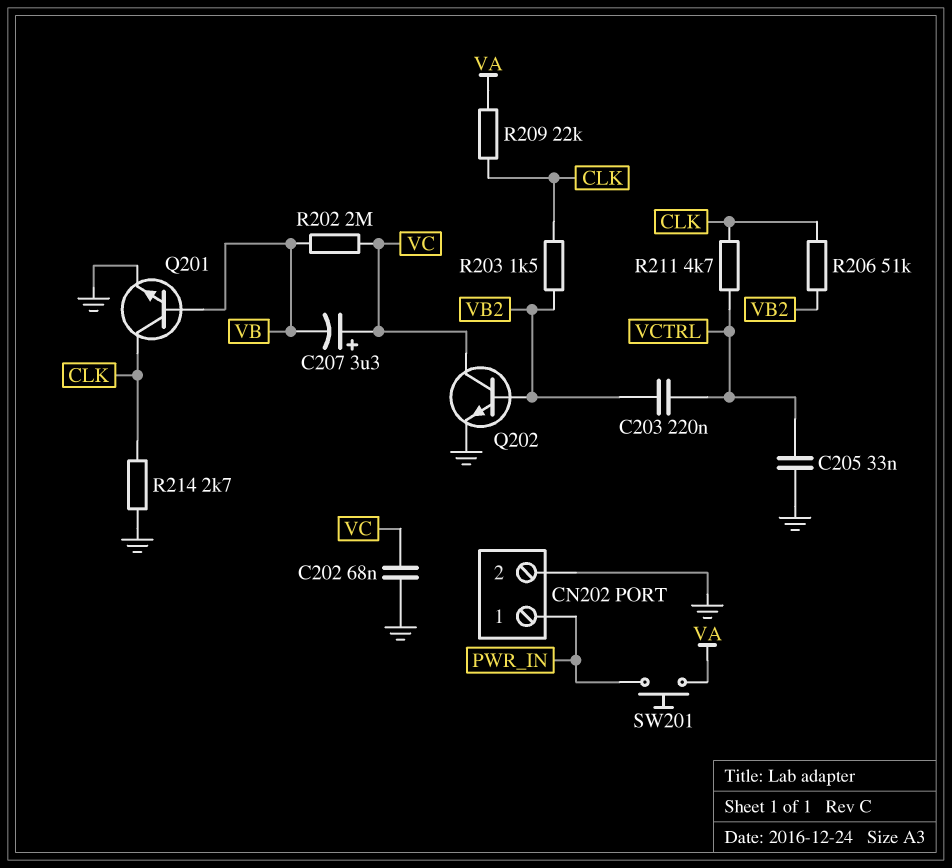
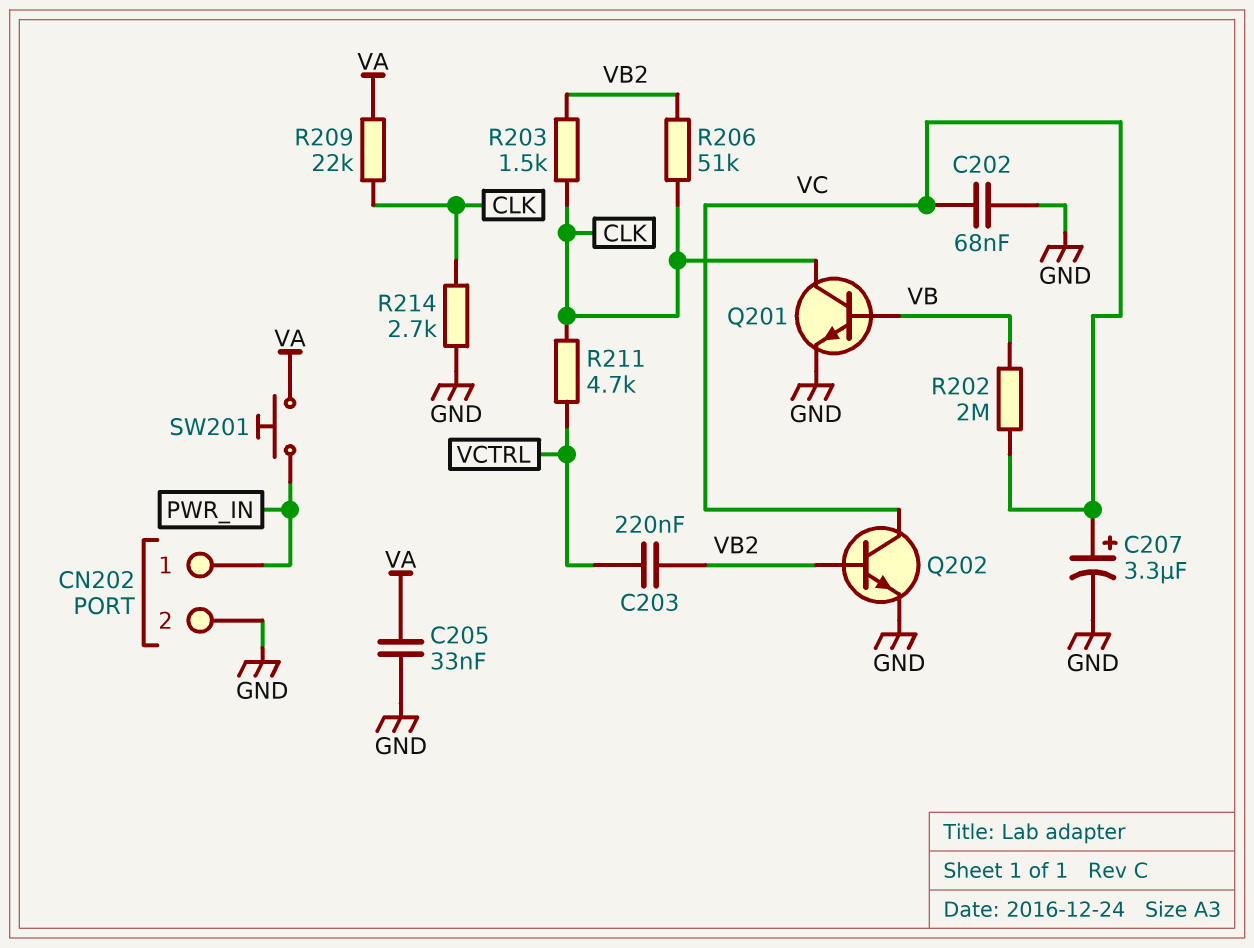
C205: 33nF (GND, VCTRL) -> 33nF (GND, VA)
C207: 3.3uF (plus VC, minus VB) -> 3.3uF (plus VC, minus GND)

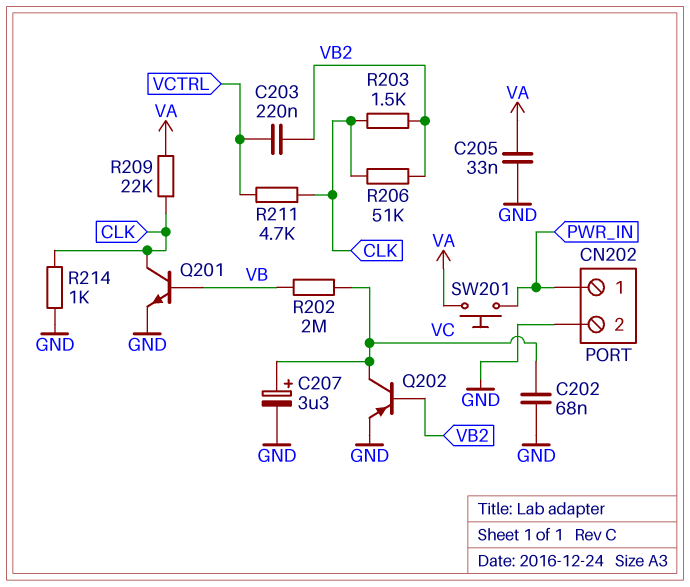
Q202: NPN (B VB2, C VC, E GND) -> PNP (B VB2, C VC, E GND)
R214: 2.7k (CLK, GND) -> 1k (CLK, GND)

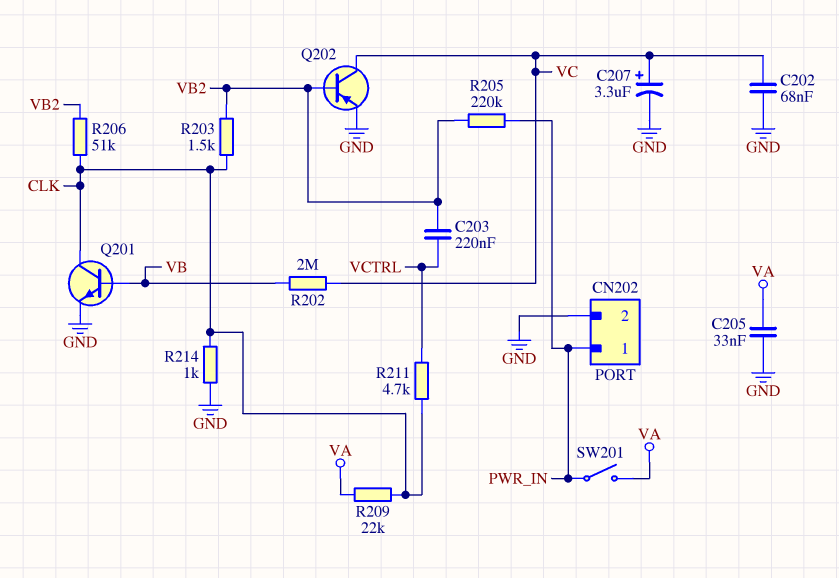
R205: none -> 220k (PWR_IN, VB2)
SW201: button (PWR_IN, VA) -> switch (PWR_IN, VA)

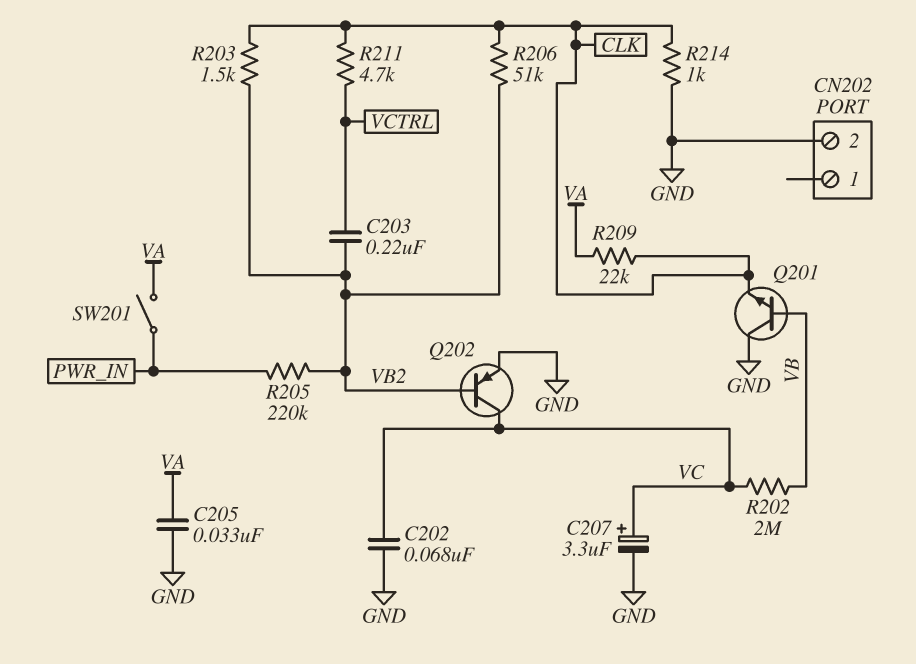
CN202 pin 1: PWR_IN -> none
Q201: NPN (B VB, C CLK, E GND) -> NPN (B VB, C GND, E CLK)

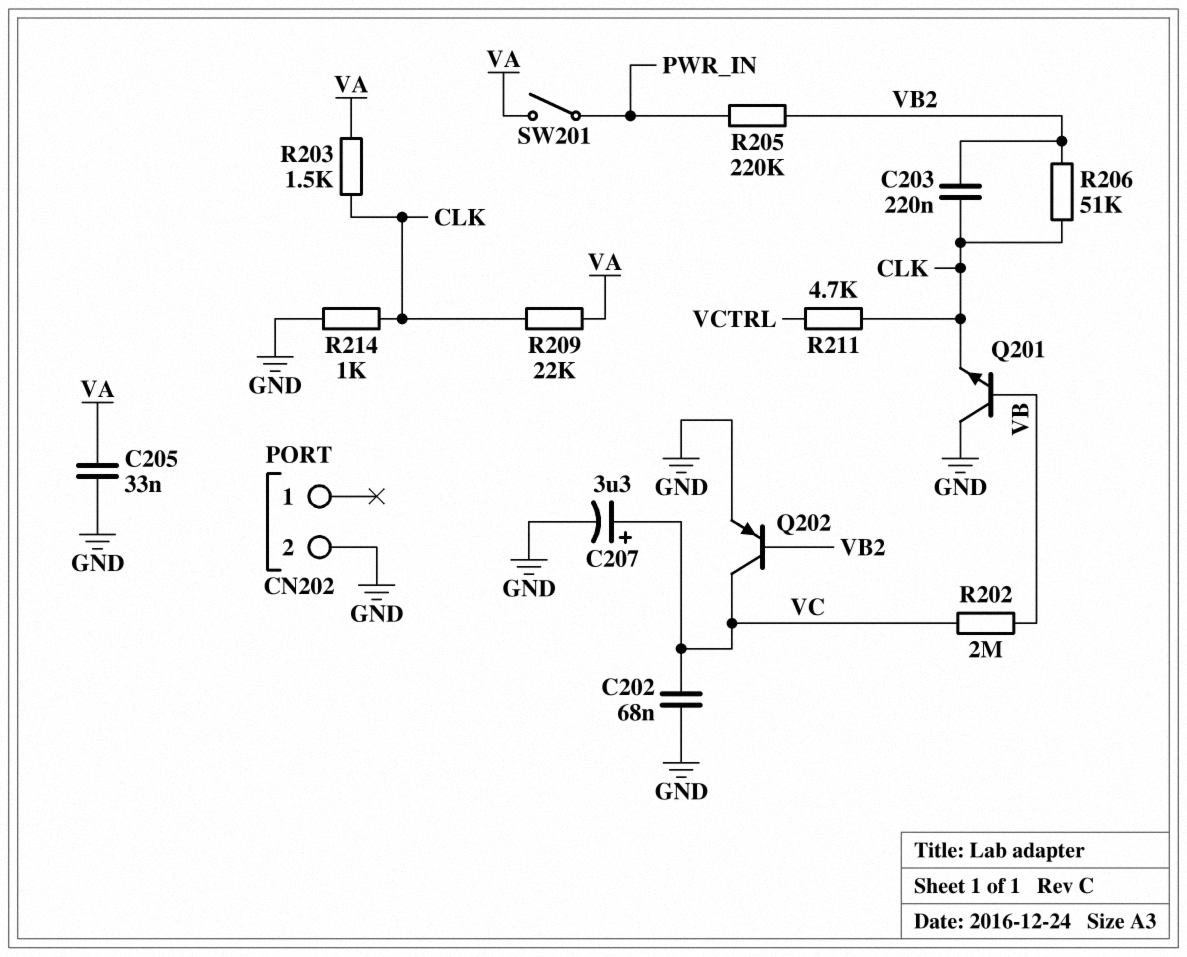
C203: 220nF (VB2, VCTRL) -> 220nF (CLK, VB2)
R203: 1.5k (CLK, VB2) -> 1.5k (CLK, VA)

